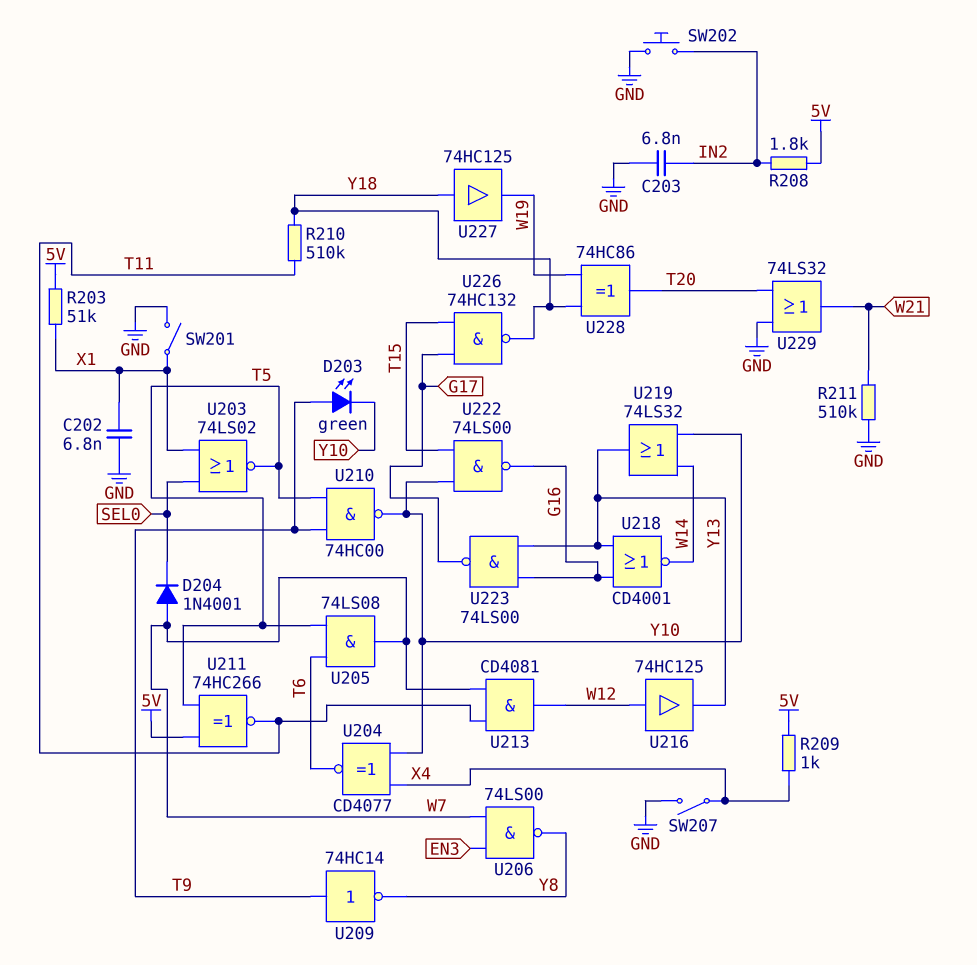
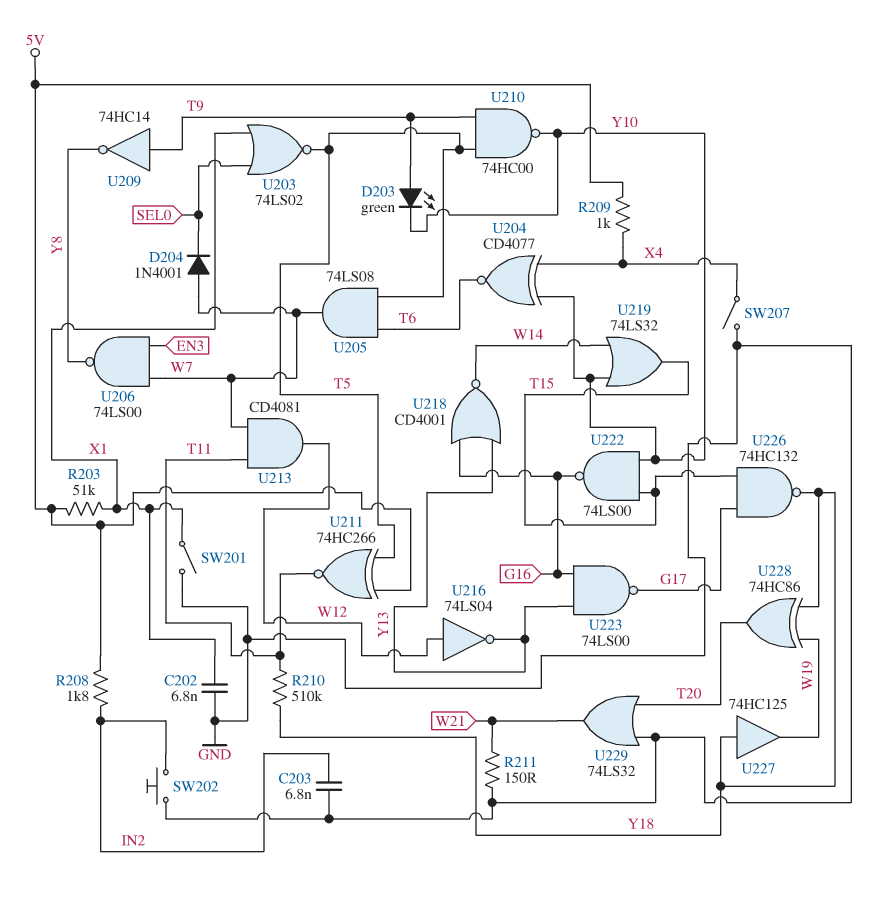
R211: 510k (GND, W21) -> 150 (GND, W21)
U216: buffer 74HC125 (in W12, out Y13) -> NOT 74LS04 (in W12, out Y13)
U219: OR 74LS32 (in W14, in Y10, out Y13) -> OR 74LS32 (in W14, in Y10, out T15)

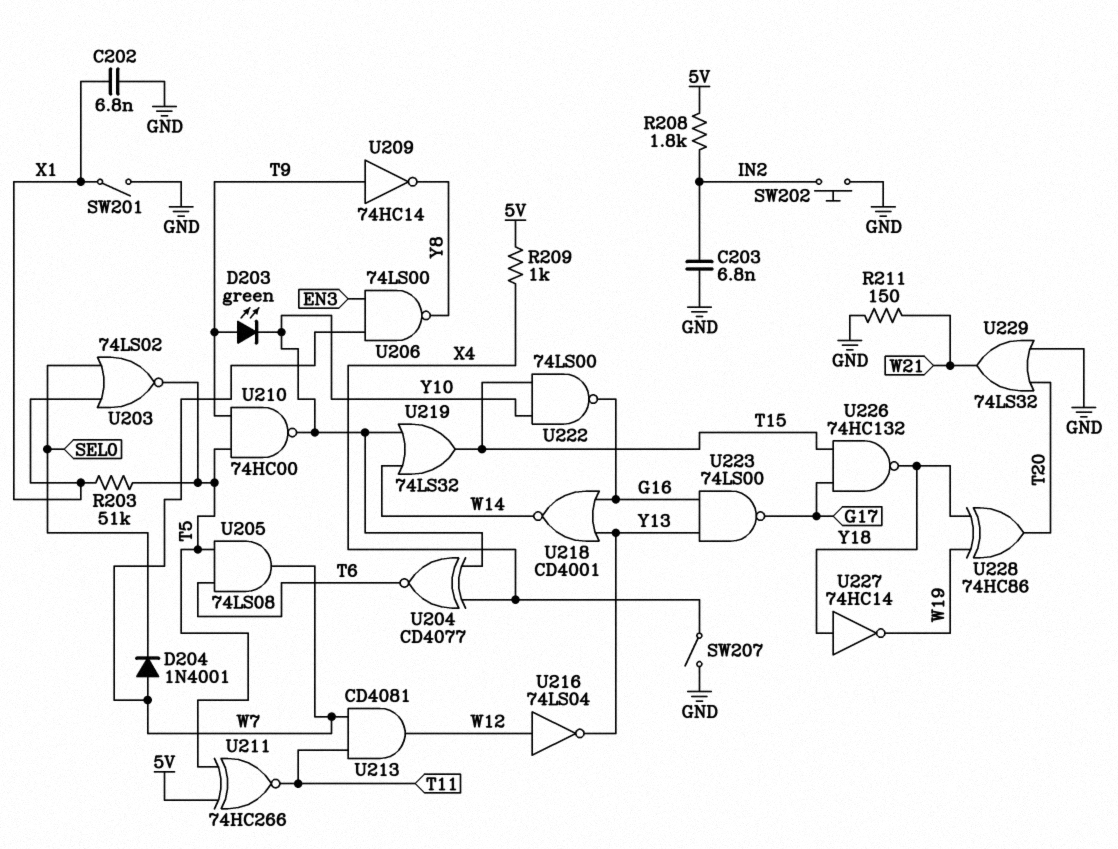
R203: 51k (5V, X1) -> 51k (T5, X1)
R210: 510k (T11, Y18) -> none
U227: buffer 74HC125 (in Y18, out W19) -> NOT 74HC14 (in Y18, out W19)

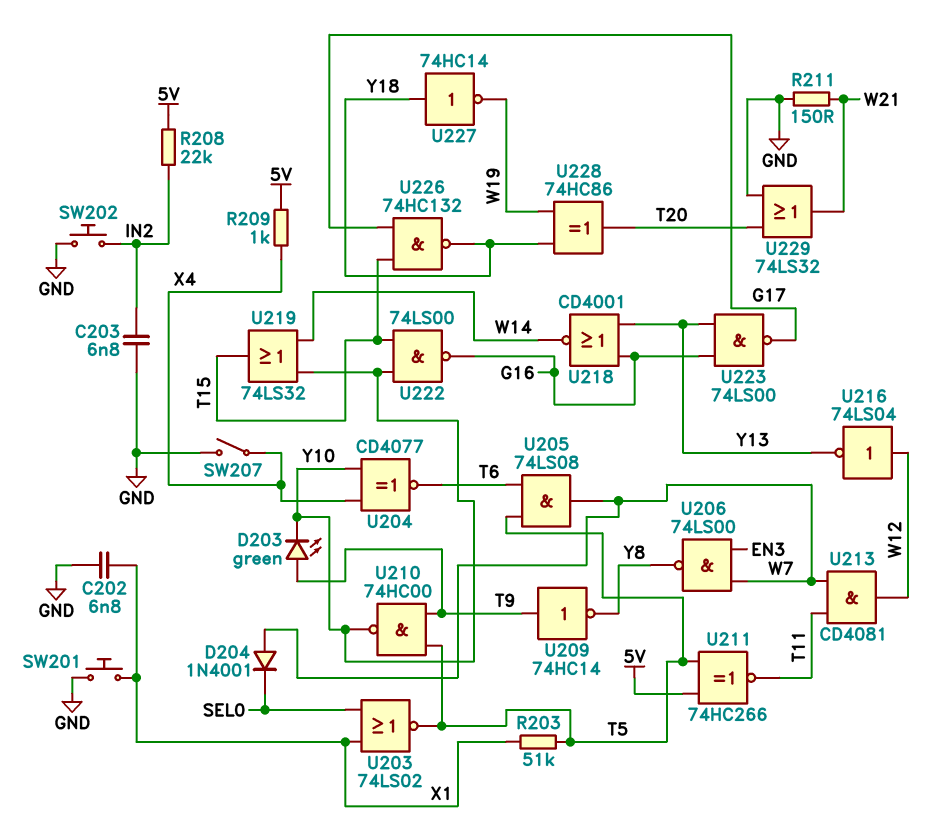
R208: 1.8k (5V, IN2) -> 22k (5V, IN2)
SW201: switch (GND, X1) -> button (GND, X1)

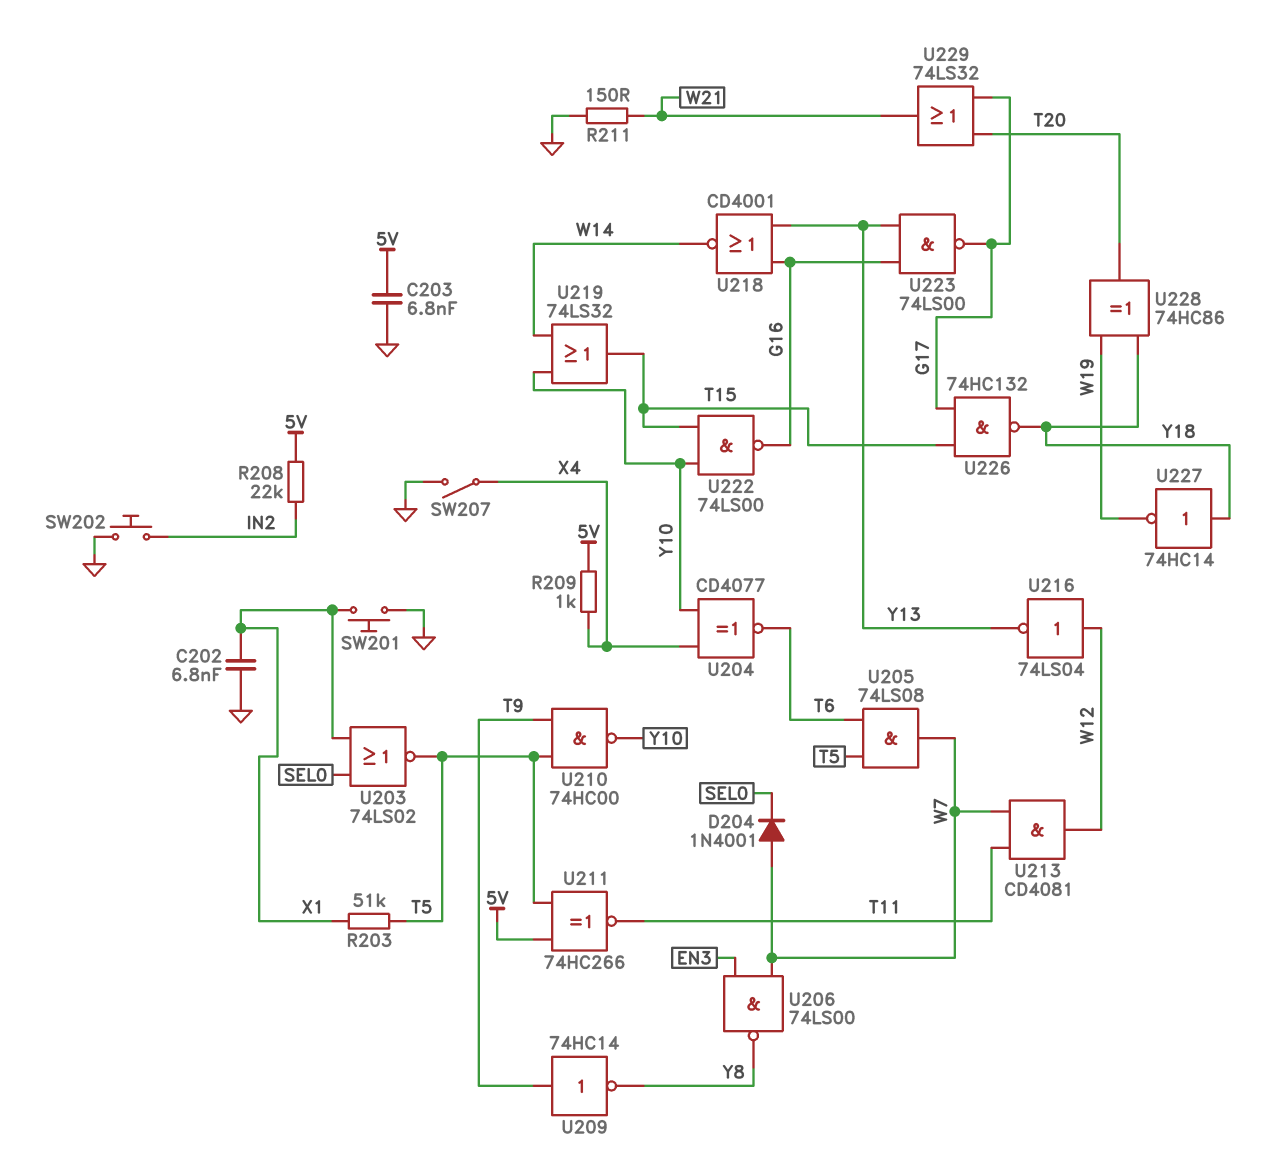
C203: 6.8nF (GND, IN2) -> 6.8nF (5V, GND)
D203: LED green (A T9, K Y10) -> none
U229: OR 74LS32 (in GND, in T20, out W21) -> OR 74LS32 (in G17, in T20, out W21)

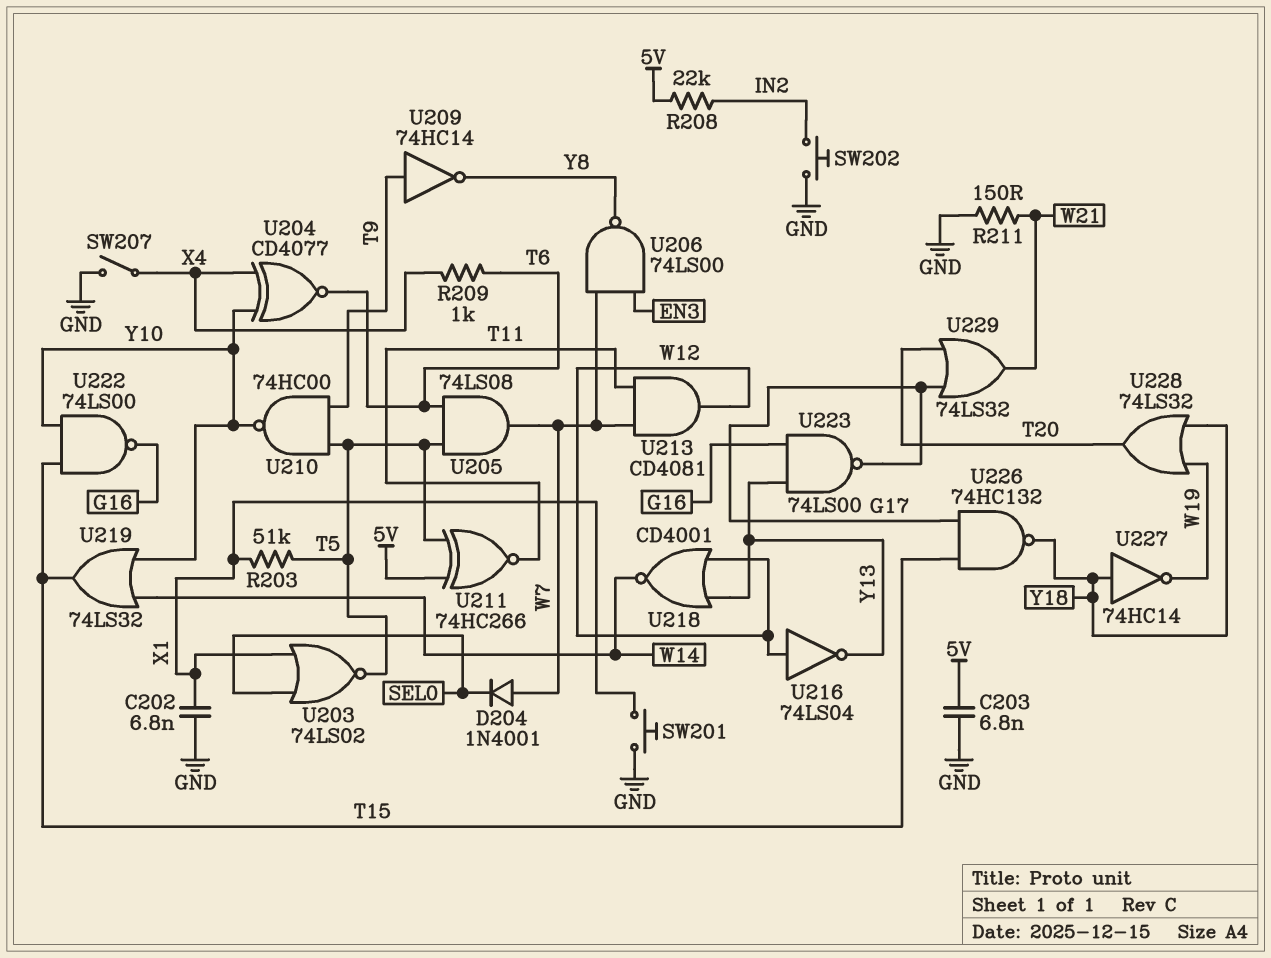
R209: 1k (5V, X4) -> 1k (T6, X4)
U218: NOR CD4001 (in G16, in Y13, out W14) -> NOR CD4001 (in W12, in Y13, out W14)
U228: XOR 74HC86 (in W19, in Y18, out T20) -> OR 74LS32 (in W19, in Y18, out T20)

